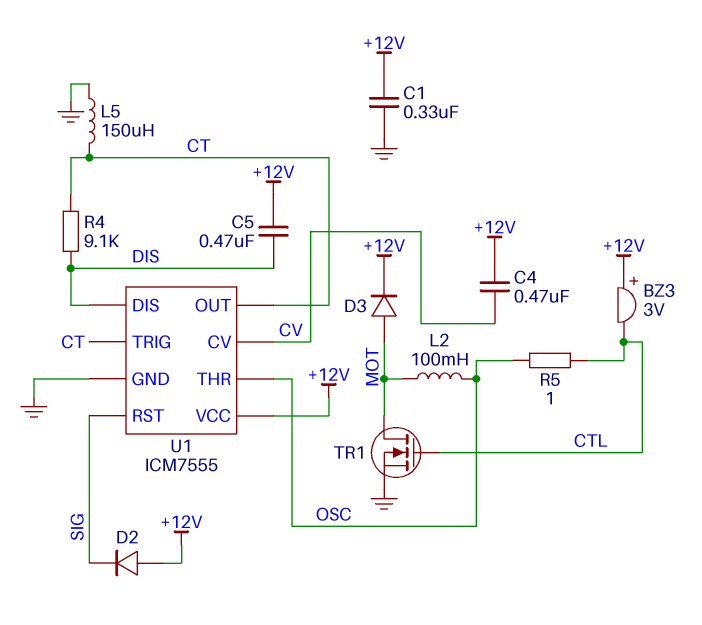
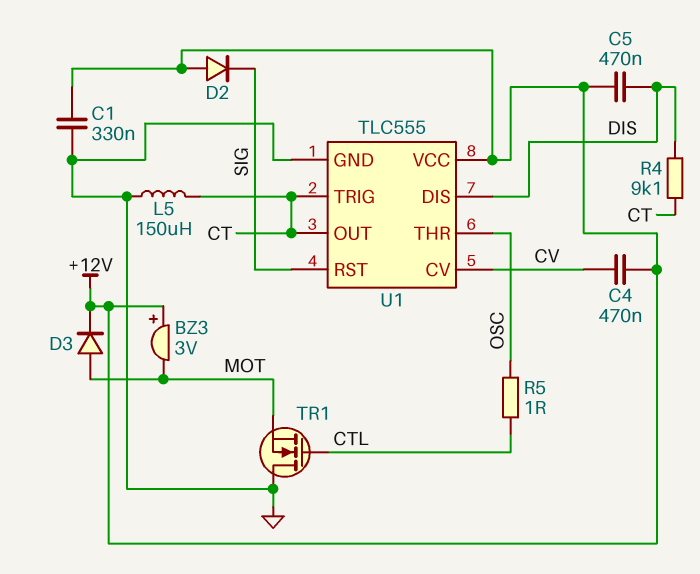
BZ3: buzzer 3V (plus +12V, minus CTL) -> buzzer 3V (plus +12V, minus MOT)
L2: 100mH (MOT, OSC) -> none
TR1: NMOS (G CTL, D MOT, S GND) -> NMOS (G CTL, D GND, S MOT)
U1: ICM7555 -> TLC555

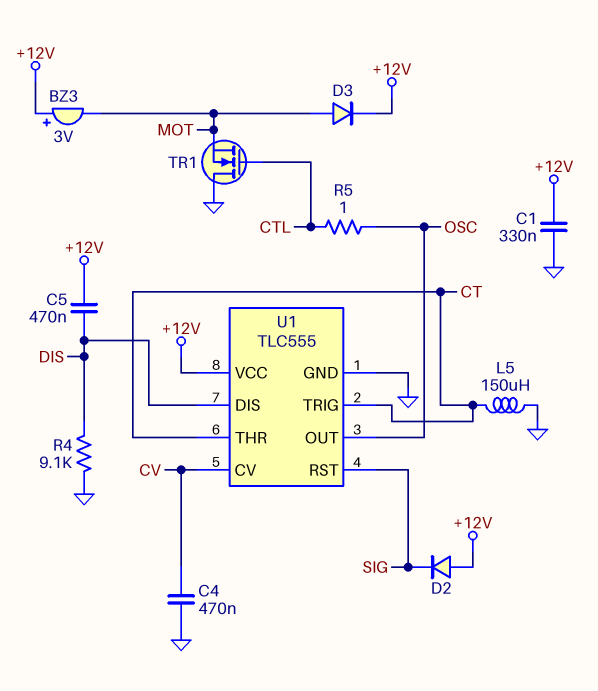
C4: 470nF (+12V, CV) -> 470nF (CV, GND)
R4: 9.1k (CT, DIS) -> 9.1k (DIS, GND)
U1 pin OUT: CT -> OSC
U1 pin THR: OSC -> CT

